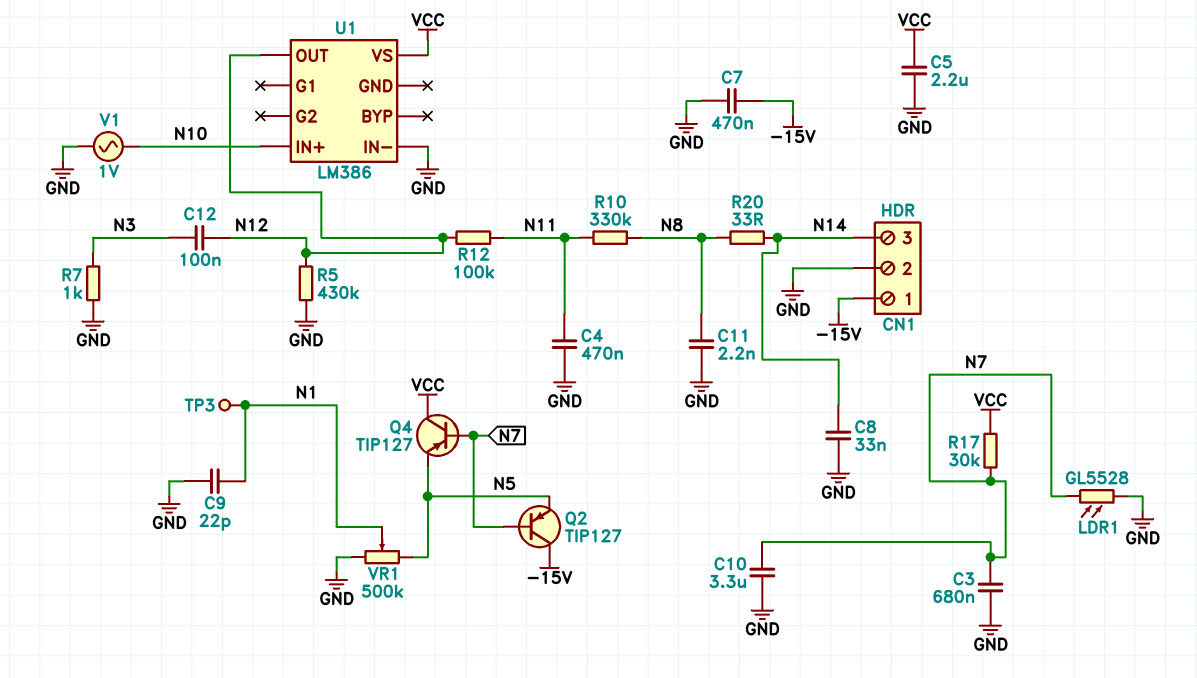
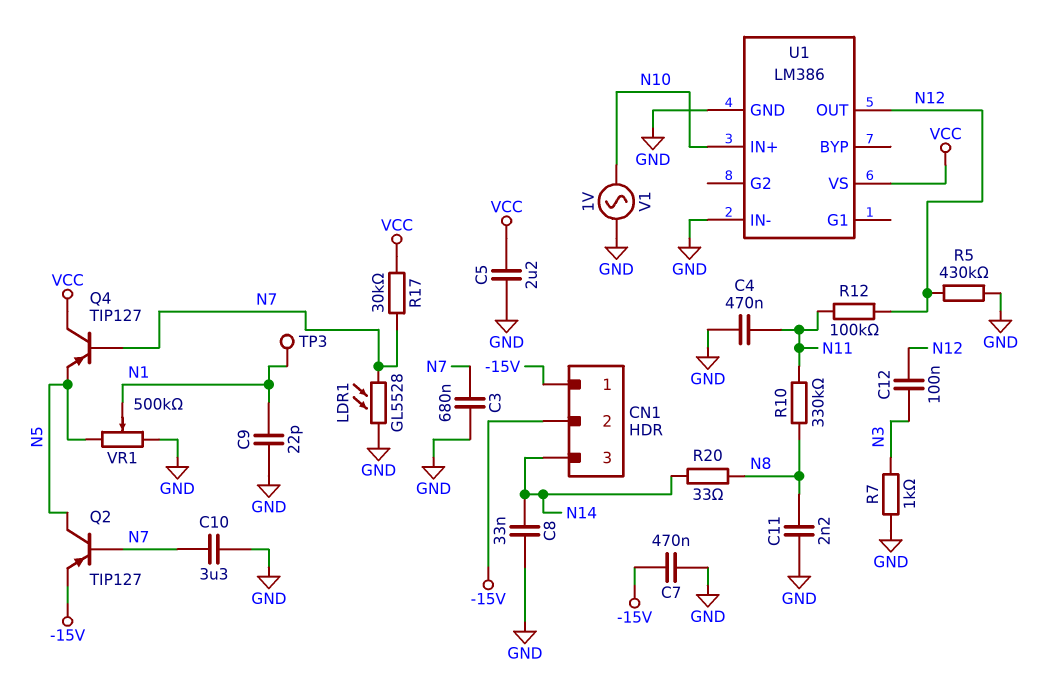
CN1 pin 2: GND -> -15V
Q2: PNP TIP127 (B N7, C -15V, E N5) -> PNP TIP127 (B N7, C N5, E -15V)
U1 pin GND: none -> GND

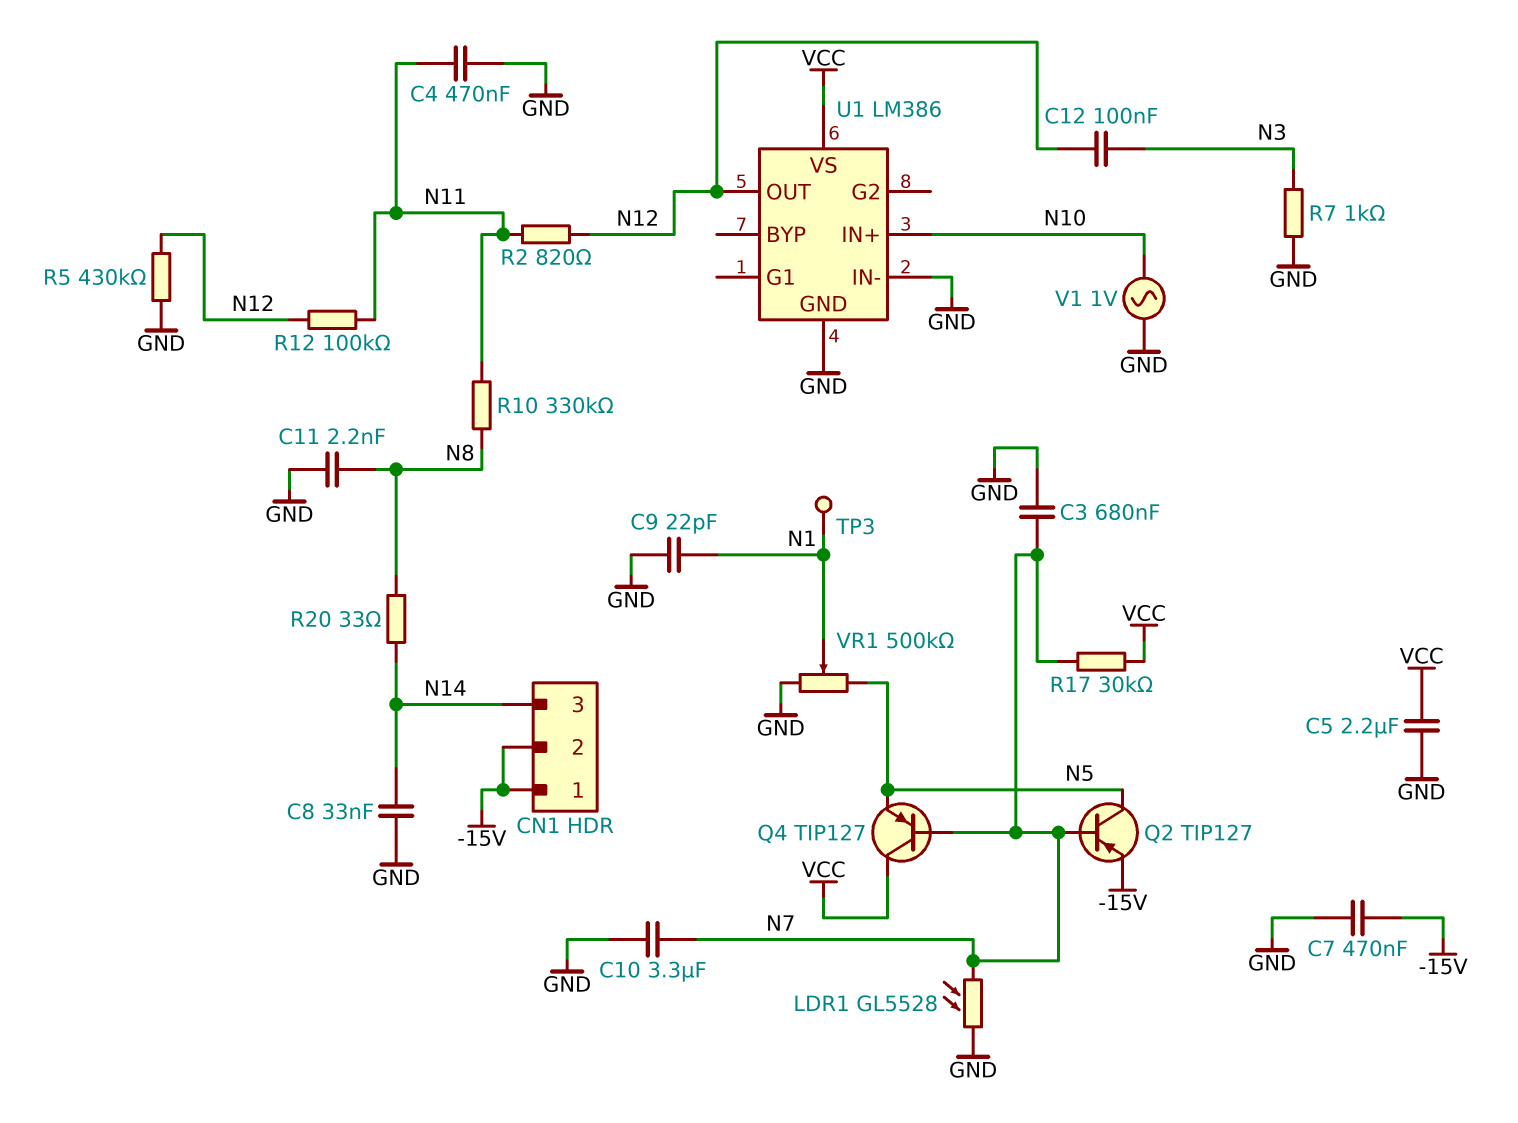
R2: none -> 820 (N11, N12)

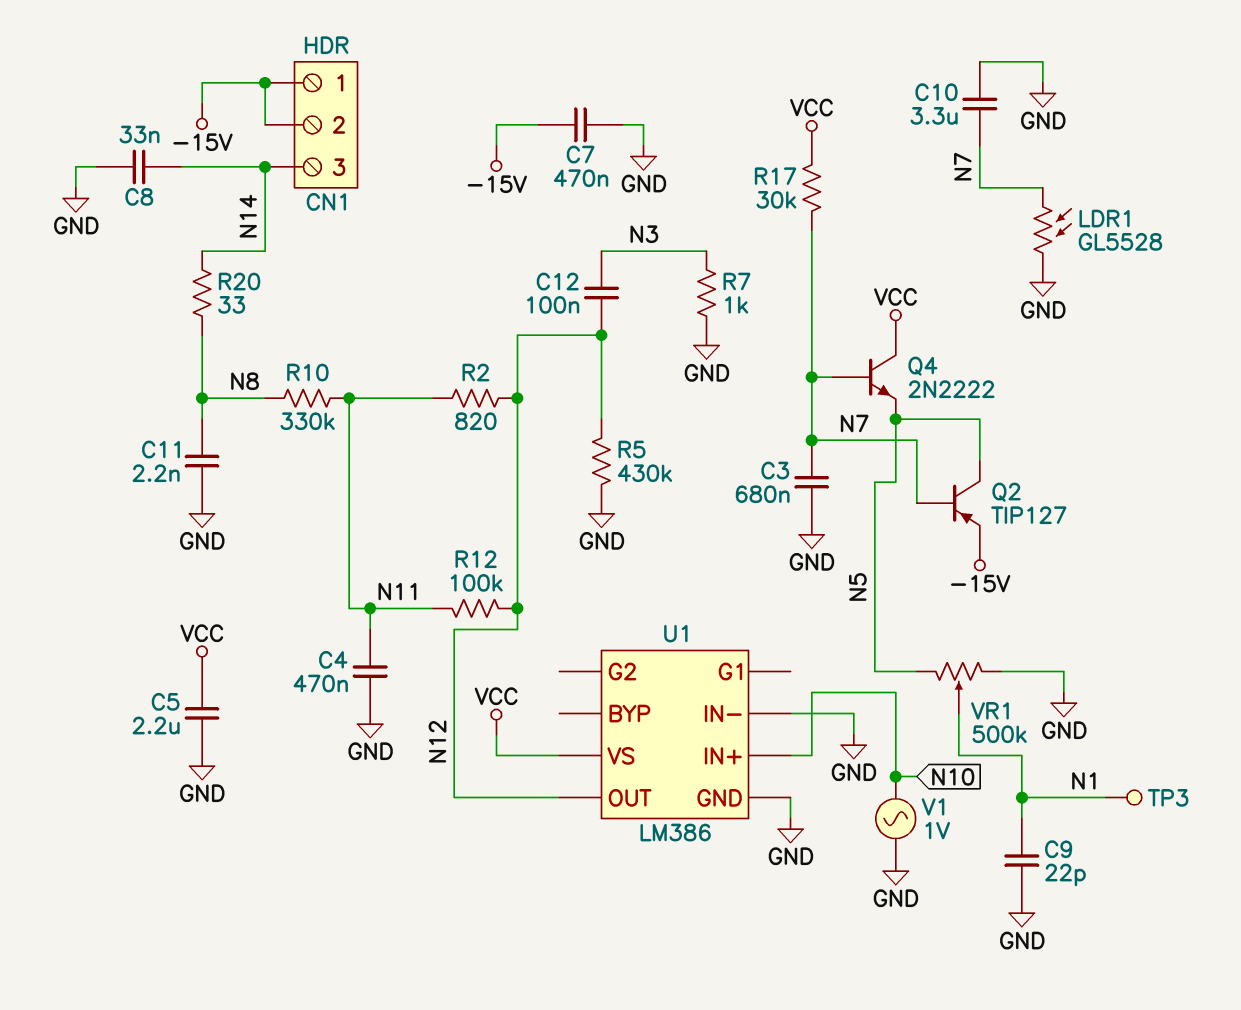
Q4: PNP TIP127 (B N7, C VCC, E N5) -> NPN 2N2222 (B N7, C VCC, E N5)

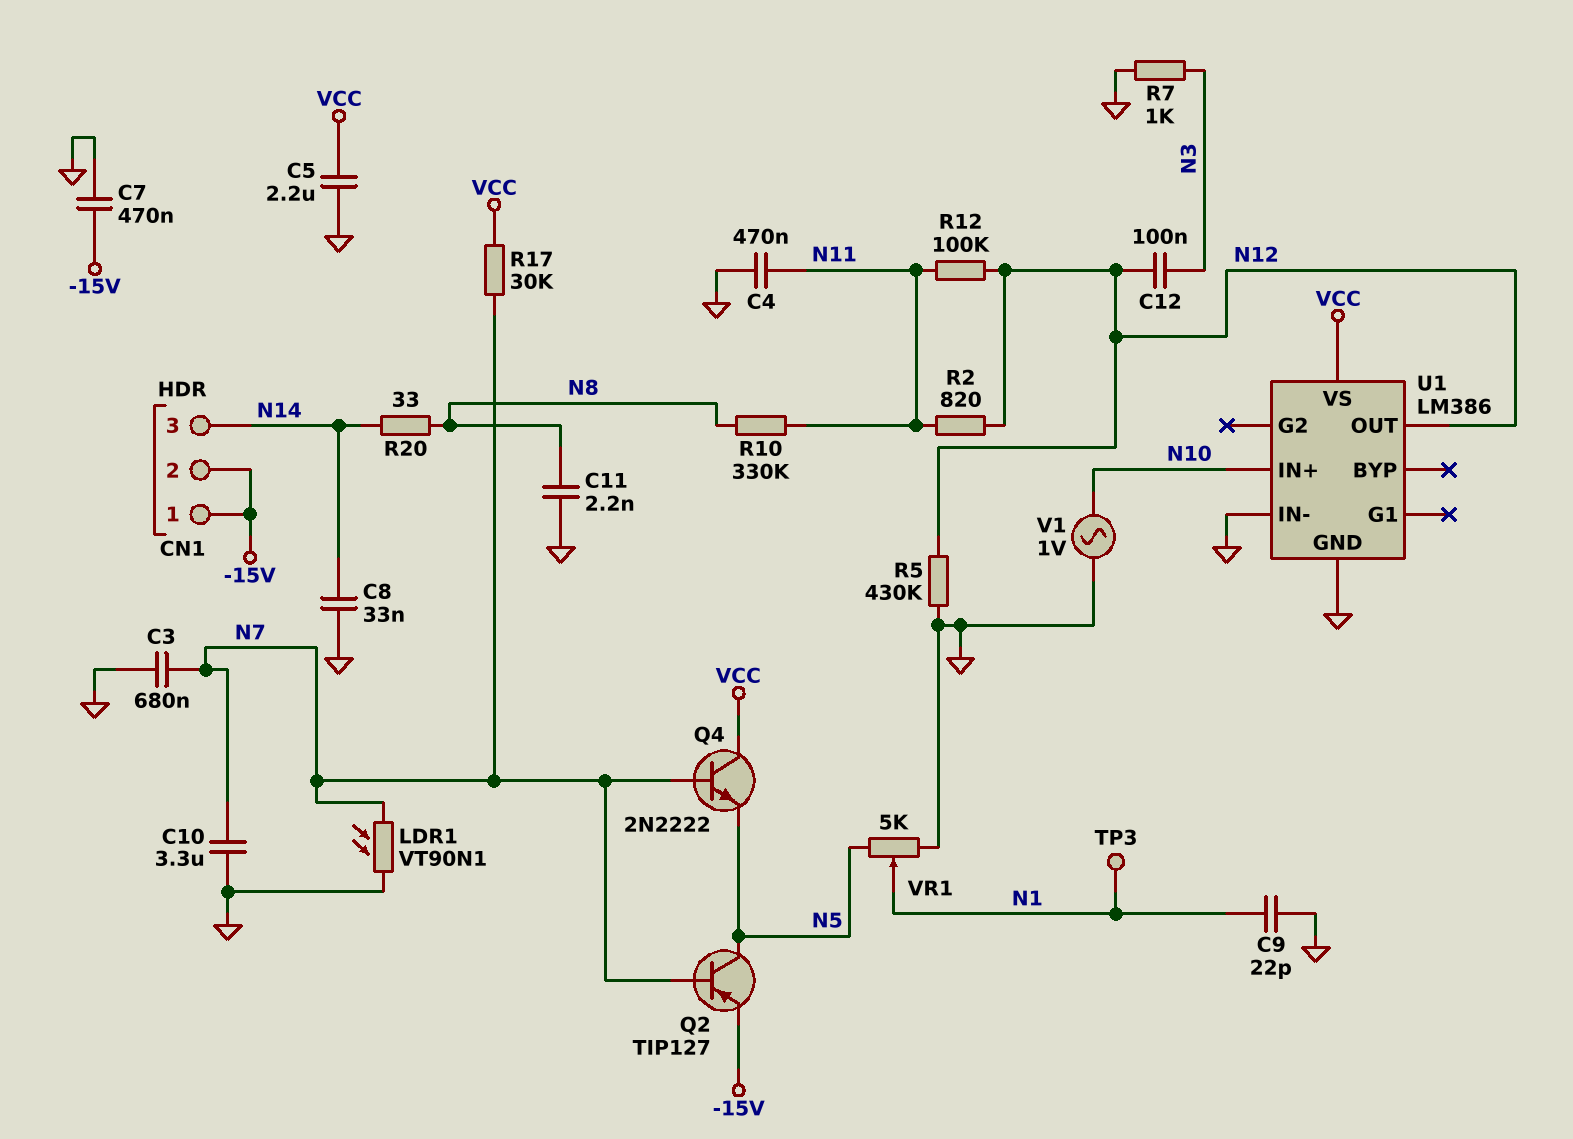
LDR1: GL5528 (GND, N7) -> VT90N1 (GND, N7)
VR1: 500k (GND, N5, wiper N1) -> 5k (GND, N5, wiper N1)

